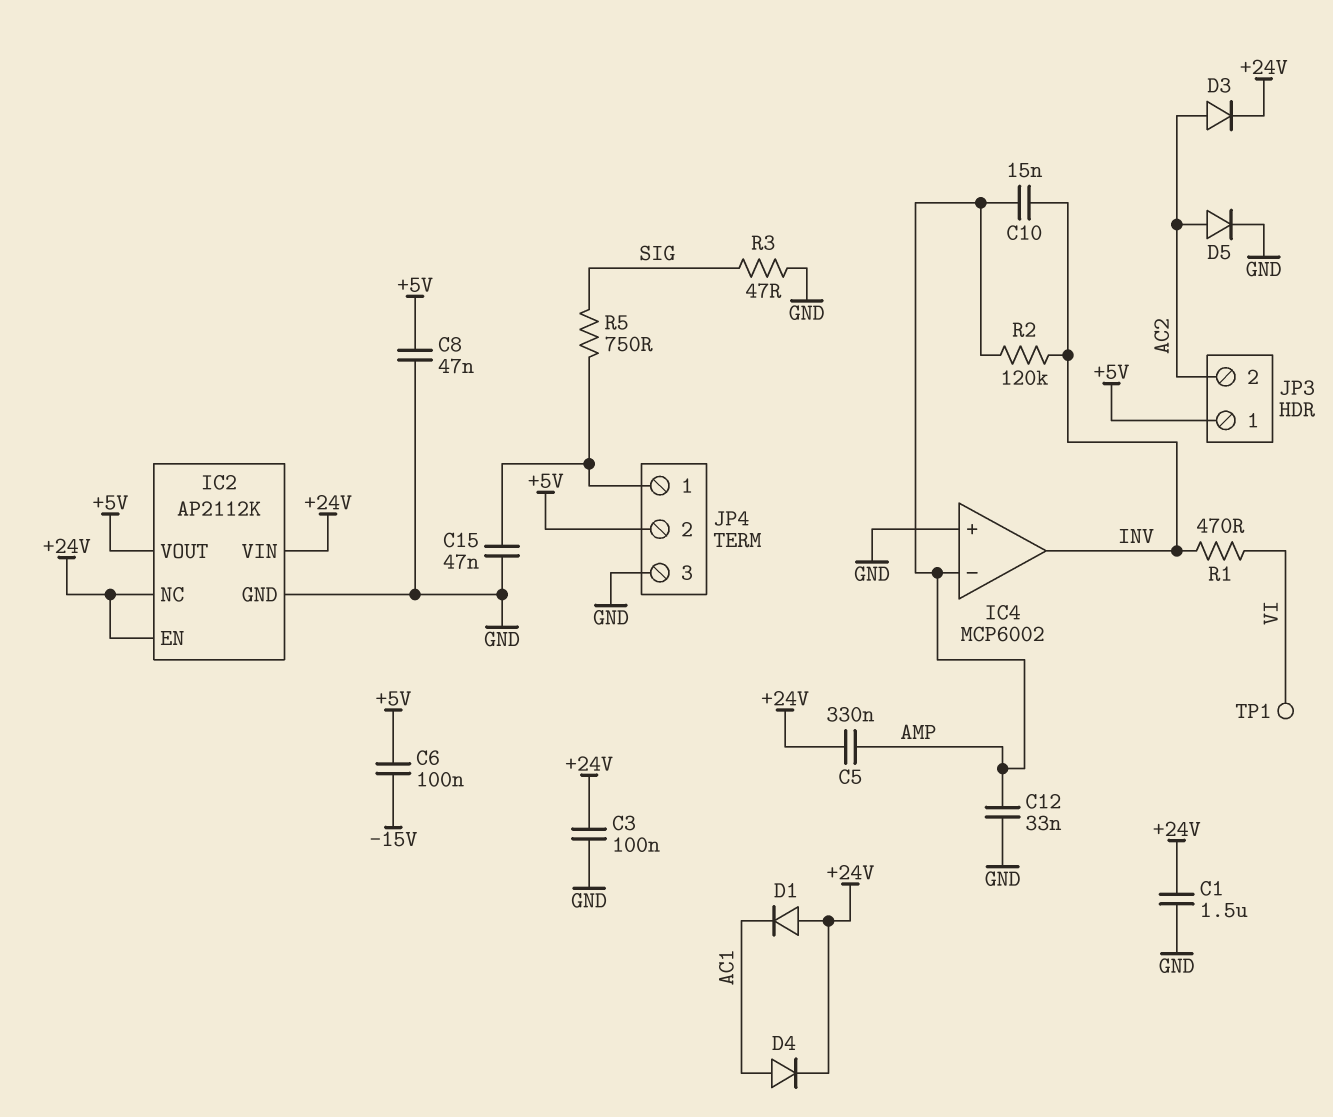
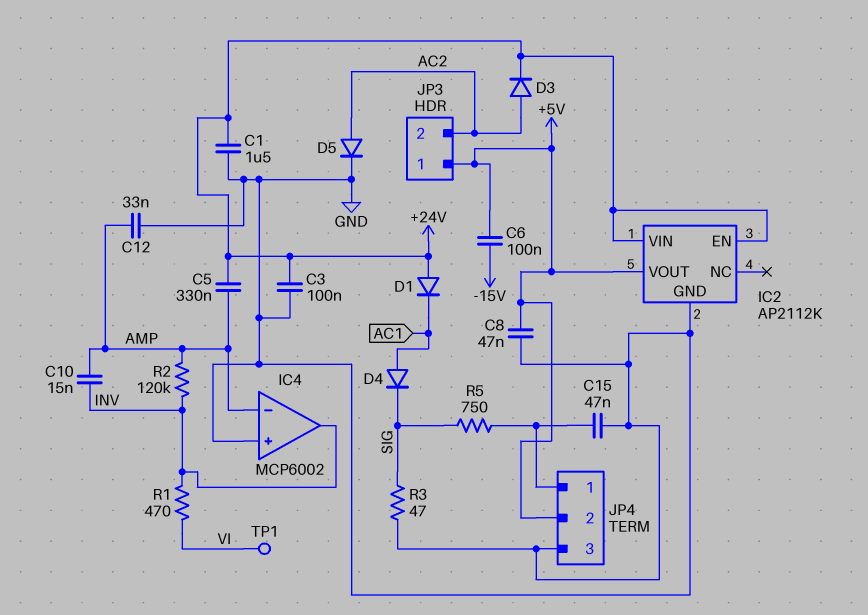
D4: diode (A AC1, K +24V) -> diode (A AC1, K SIG)
IC2 pin NC: +24V -> none

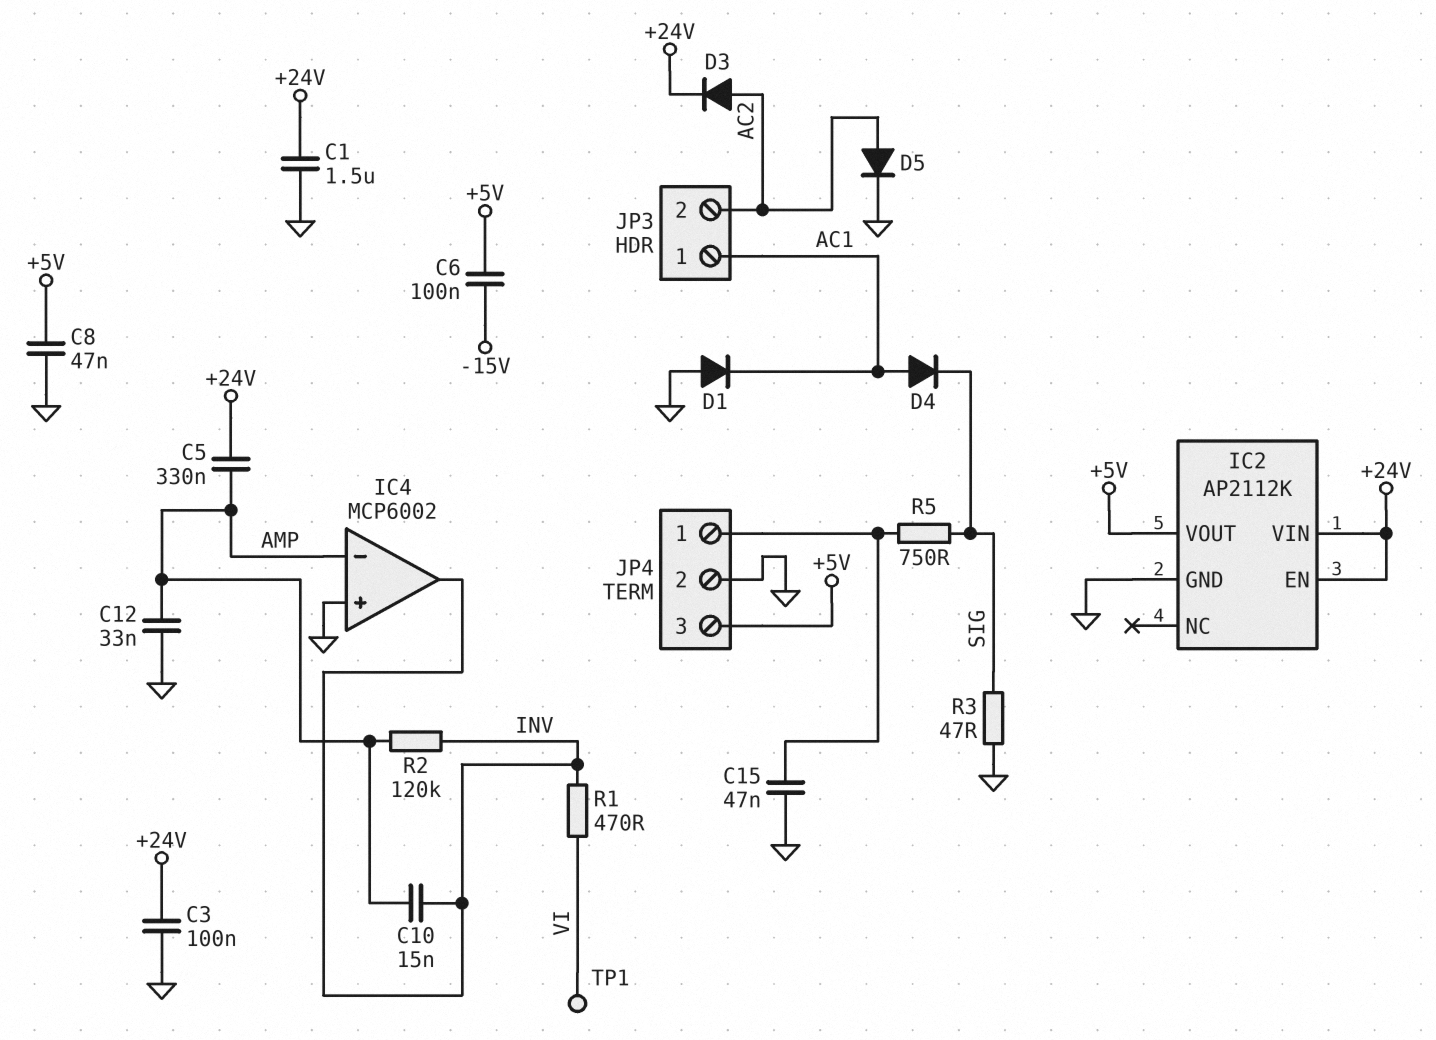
D1: diode (A +24V, K AC1) -> diode (A GND, K AC1)
JP3 pin 1: +5V -> AC1
JP4 pin 2: +5V -> GND
JP4 pin 3: GND -> +5V

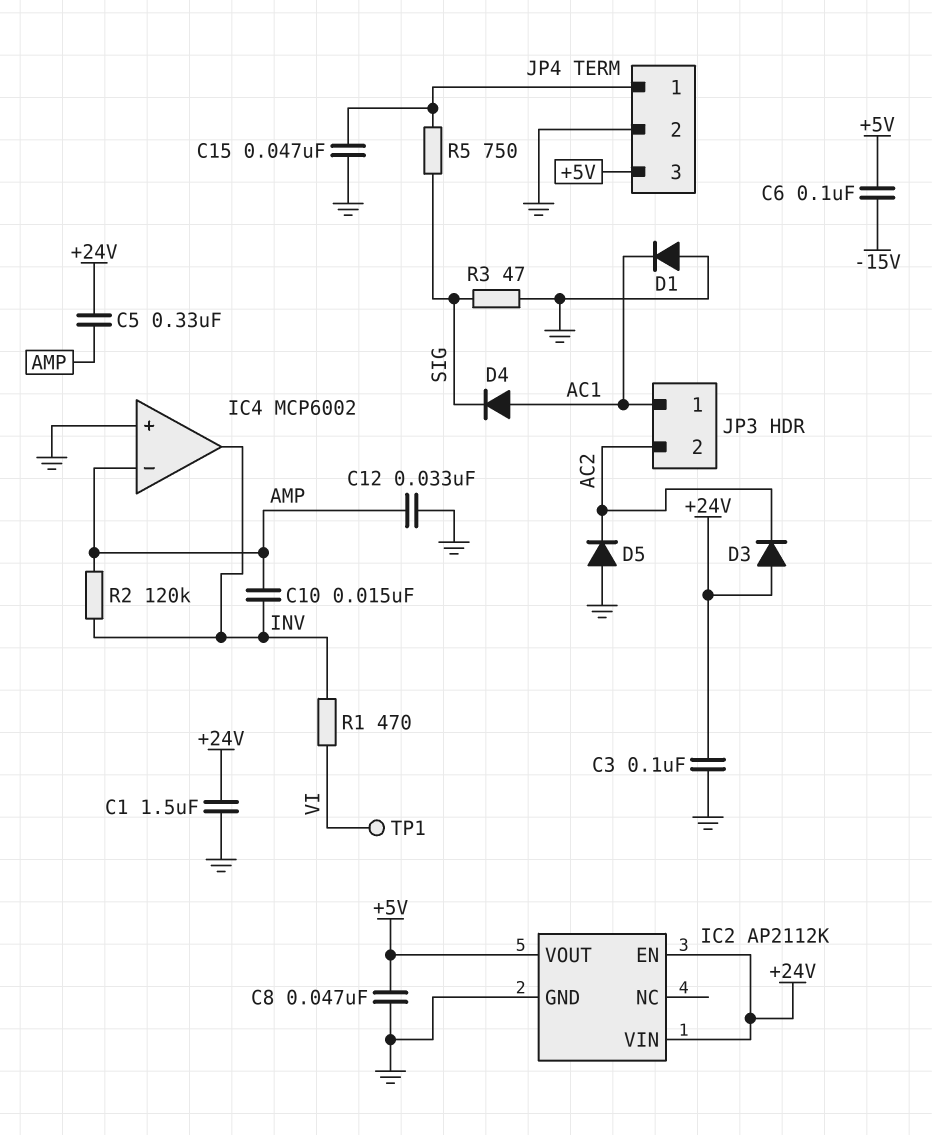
D3: diode (A AC2, K +24V) -> diode (A +24V, K AC2)
D5: diode (A AC2, K GND) -> diode (A GND, K AC2)

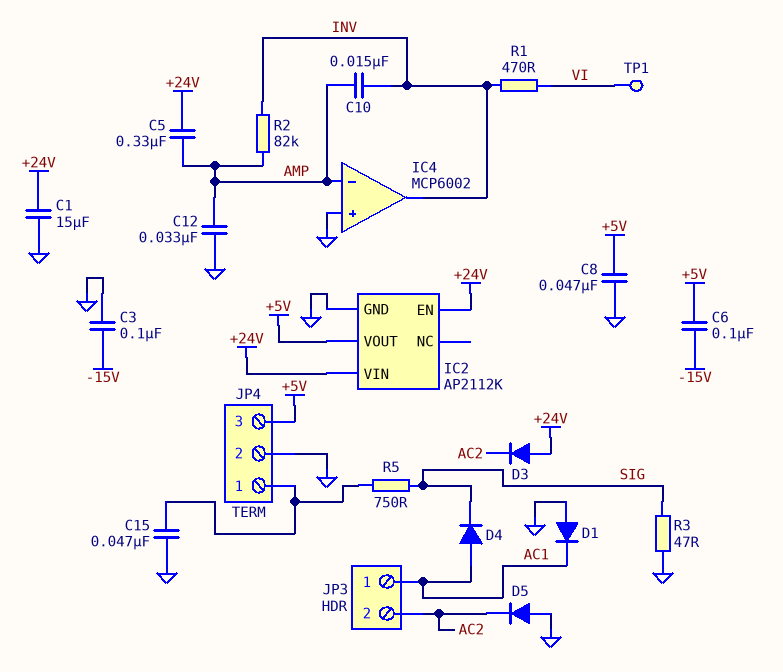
C1: 1.5uF (+24V, GND) -> 15uF (+24V, GND)
C3: 100nF (+24V, GND) -> 100nF (-15V, GND)
R2: 120k (AMP, INV) -> 82k (AMP, INV)

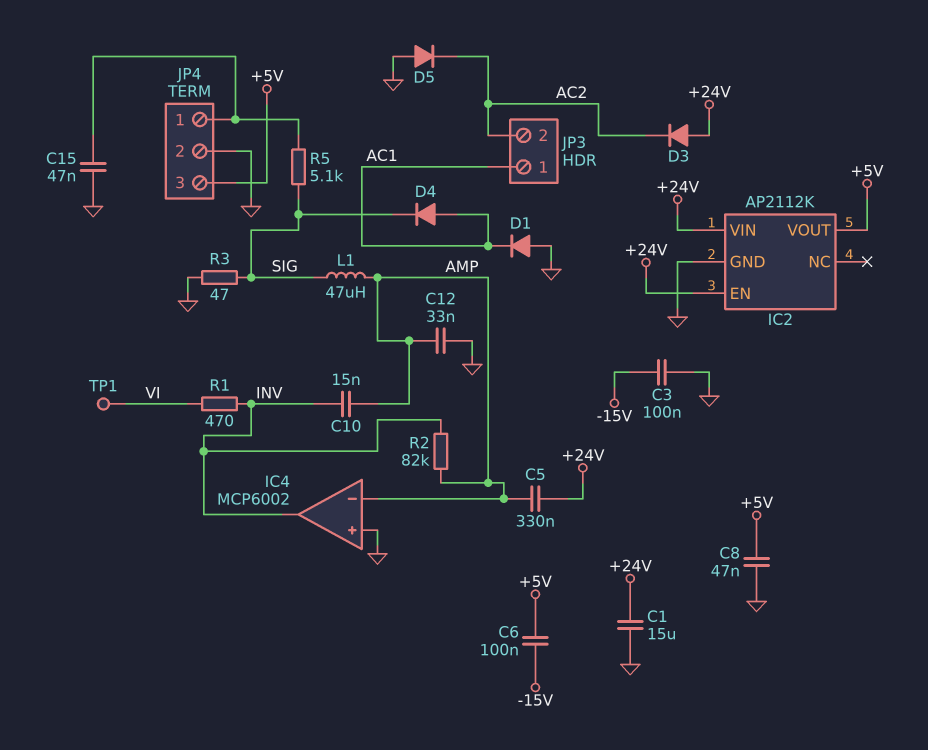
L1: none -> 47uH (AMP, SIG)
R5: 750 (JP4/1, SIG) -> 5.1k (JP4/1, SIG)

